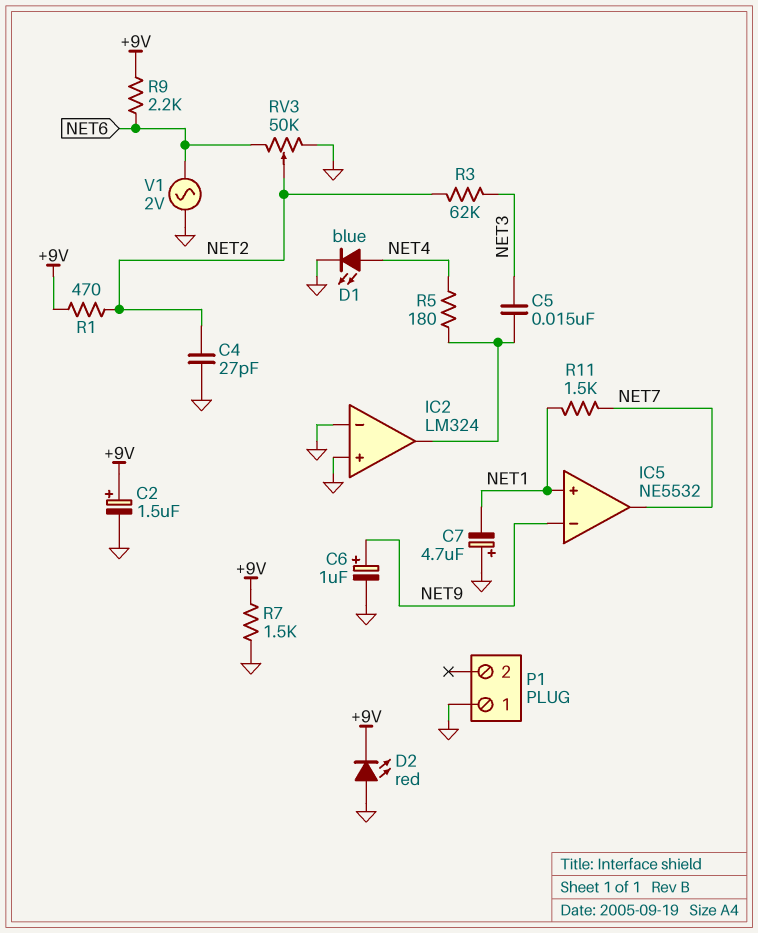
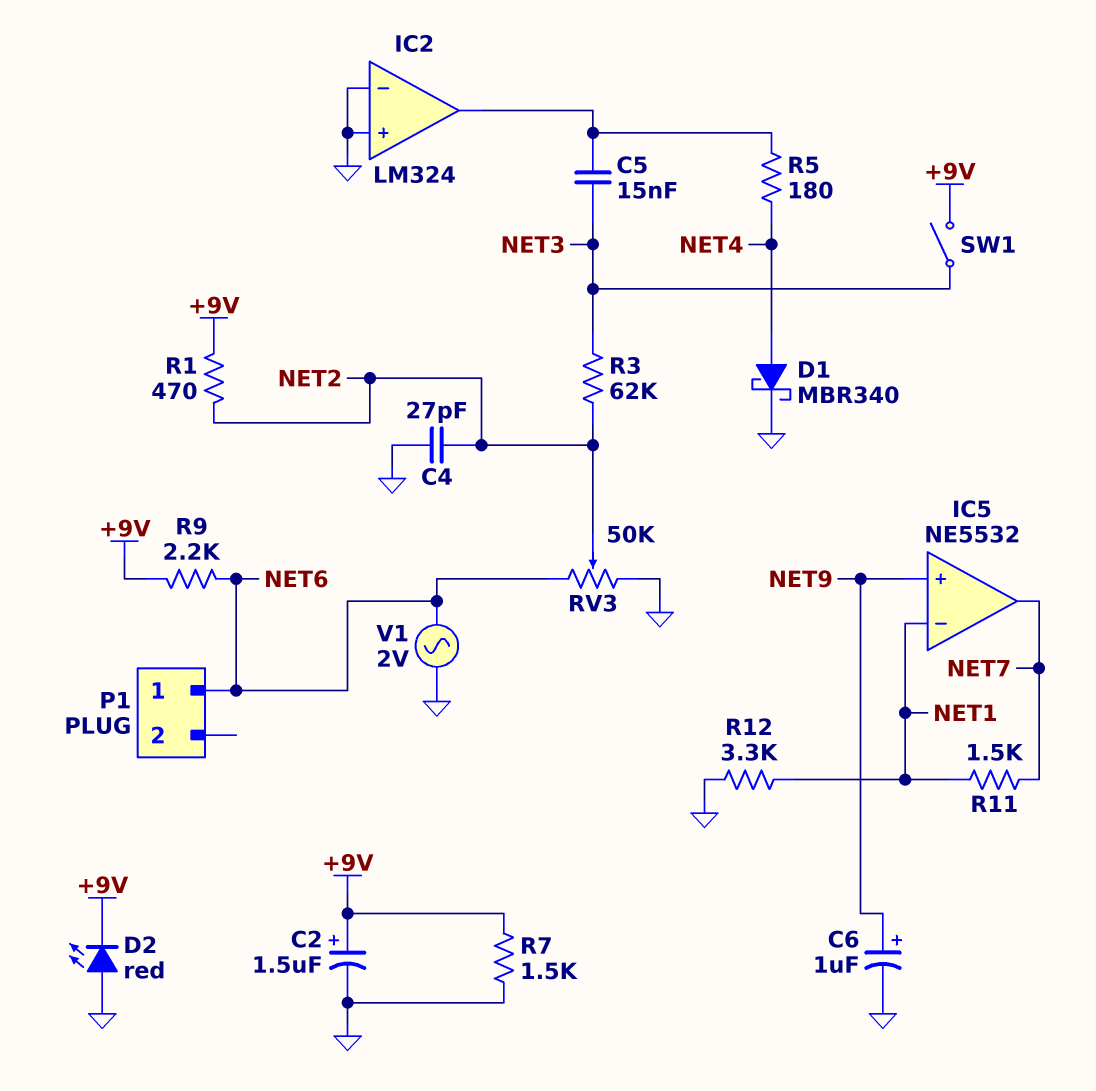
C7: 4.7uF (plus GND, minus NET1) -> none
D1: LED blue (A NET4, K GND) -> schottky MBR340 (A NET4, K GND)
IC5 pin in+: NET1 -> NET9
IC5 pin in-: NET9 -> NET1
P1 pin 1: GND -> NET6
R12: none -> 3.3k (GND, NET1)
SW1: none -> switch (+9V, NET3)

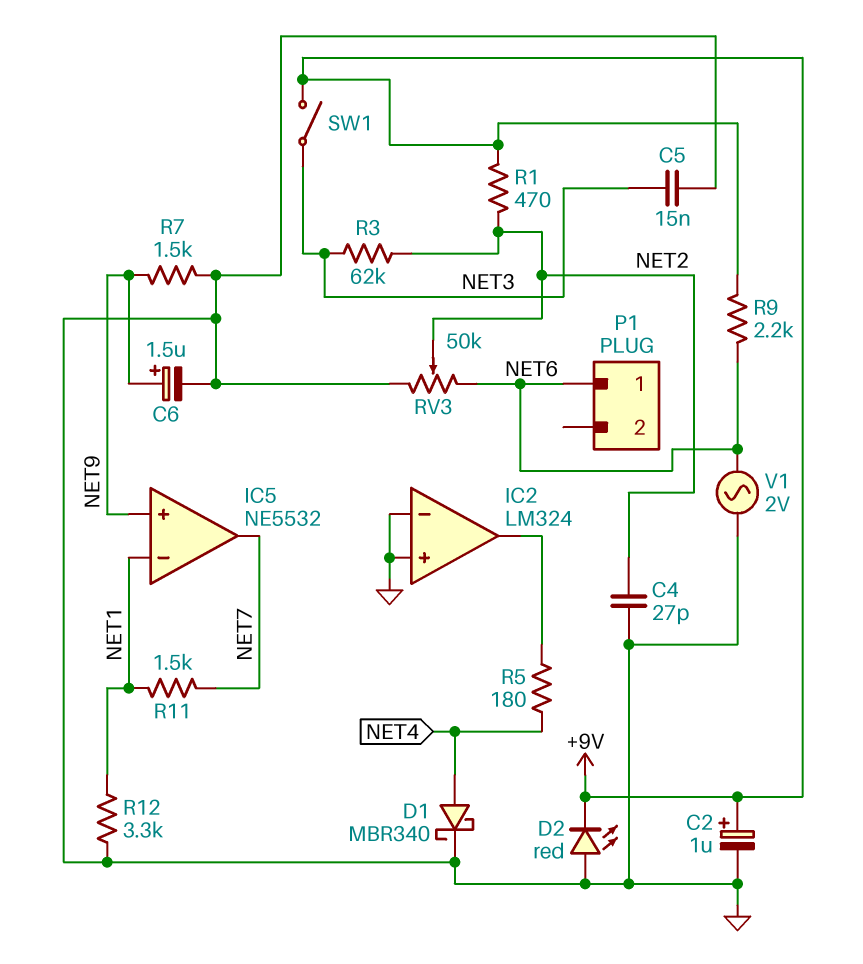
C2: 1.5uF (plus +9V, minus GND) -> 1uF (plus +9V, minus GND)
C5: 15nF (IC2/out, NET3) -> 15nF (GND, NET3)
C6: 1uF (plus NET9, minus GND) -> 1.5uF (plus NET9, minus GND)
R7: 1.5k (+9V, GND) -> 1.5k (GND, NET9)

